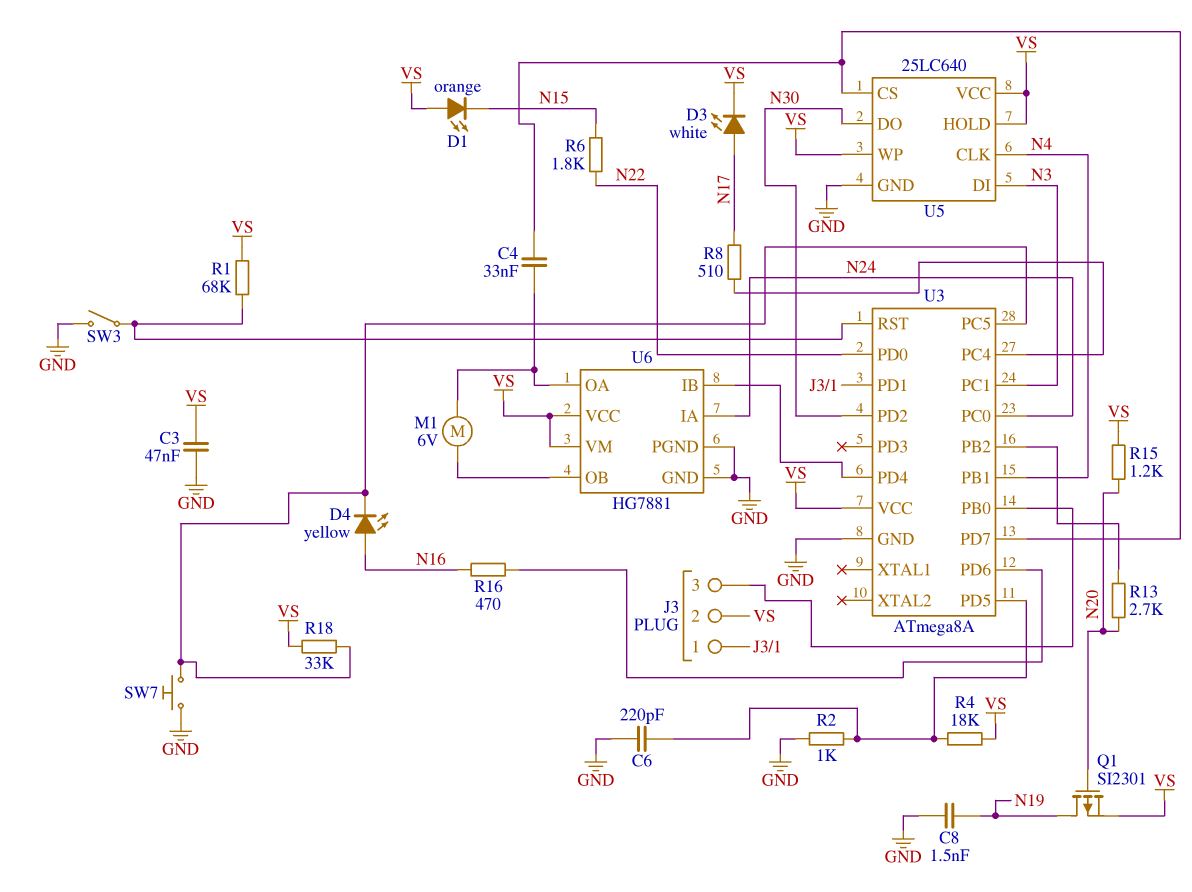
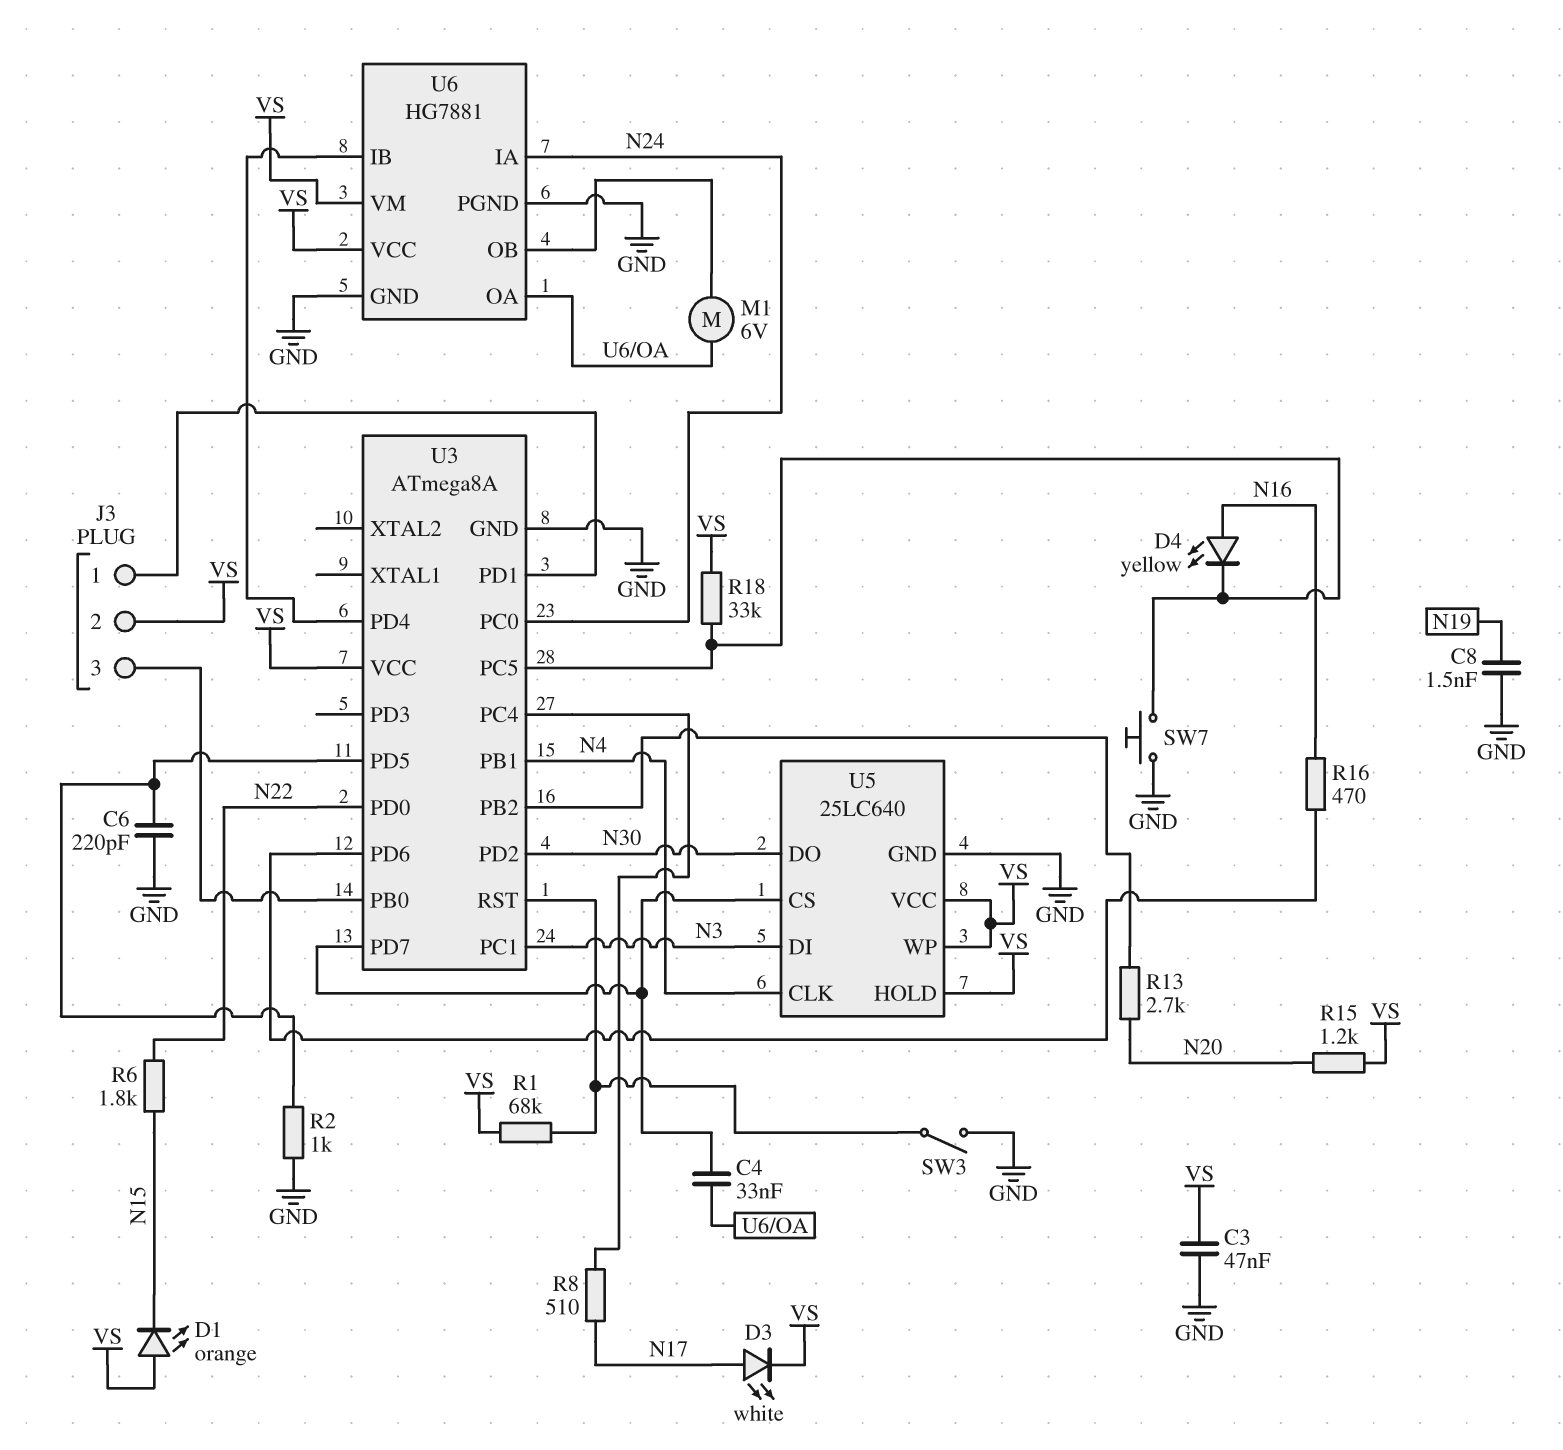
Q1: PMOS SI2301 (G N20, D N19, S VS) -> none
R4: 18k (U3/PD5, VS) -> none

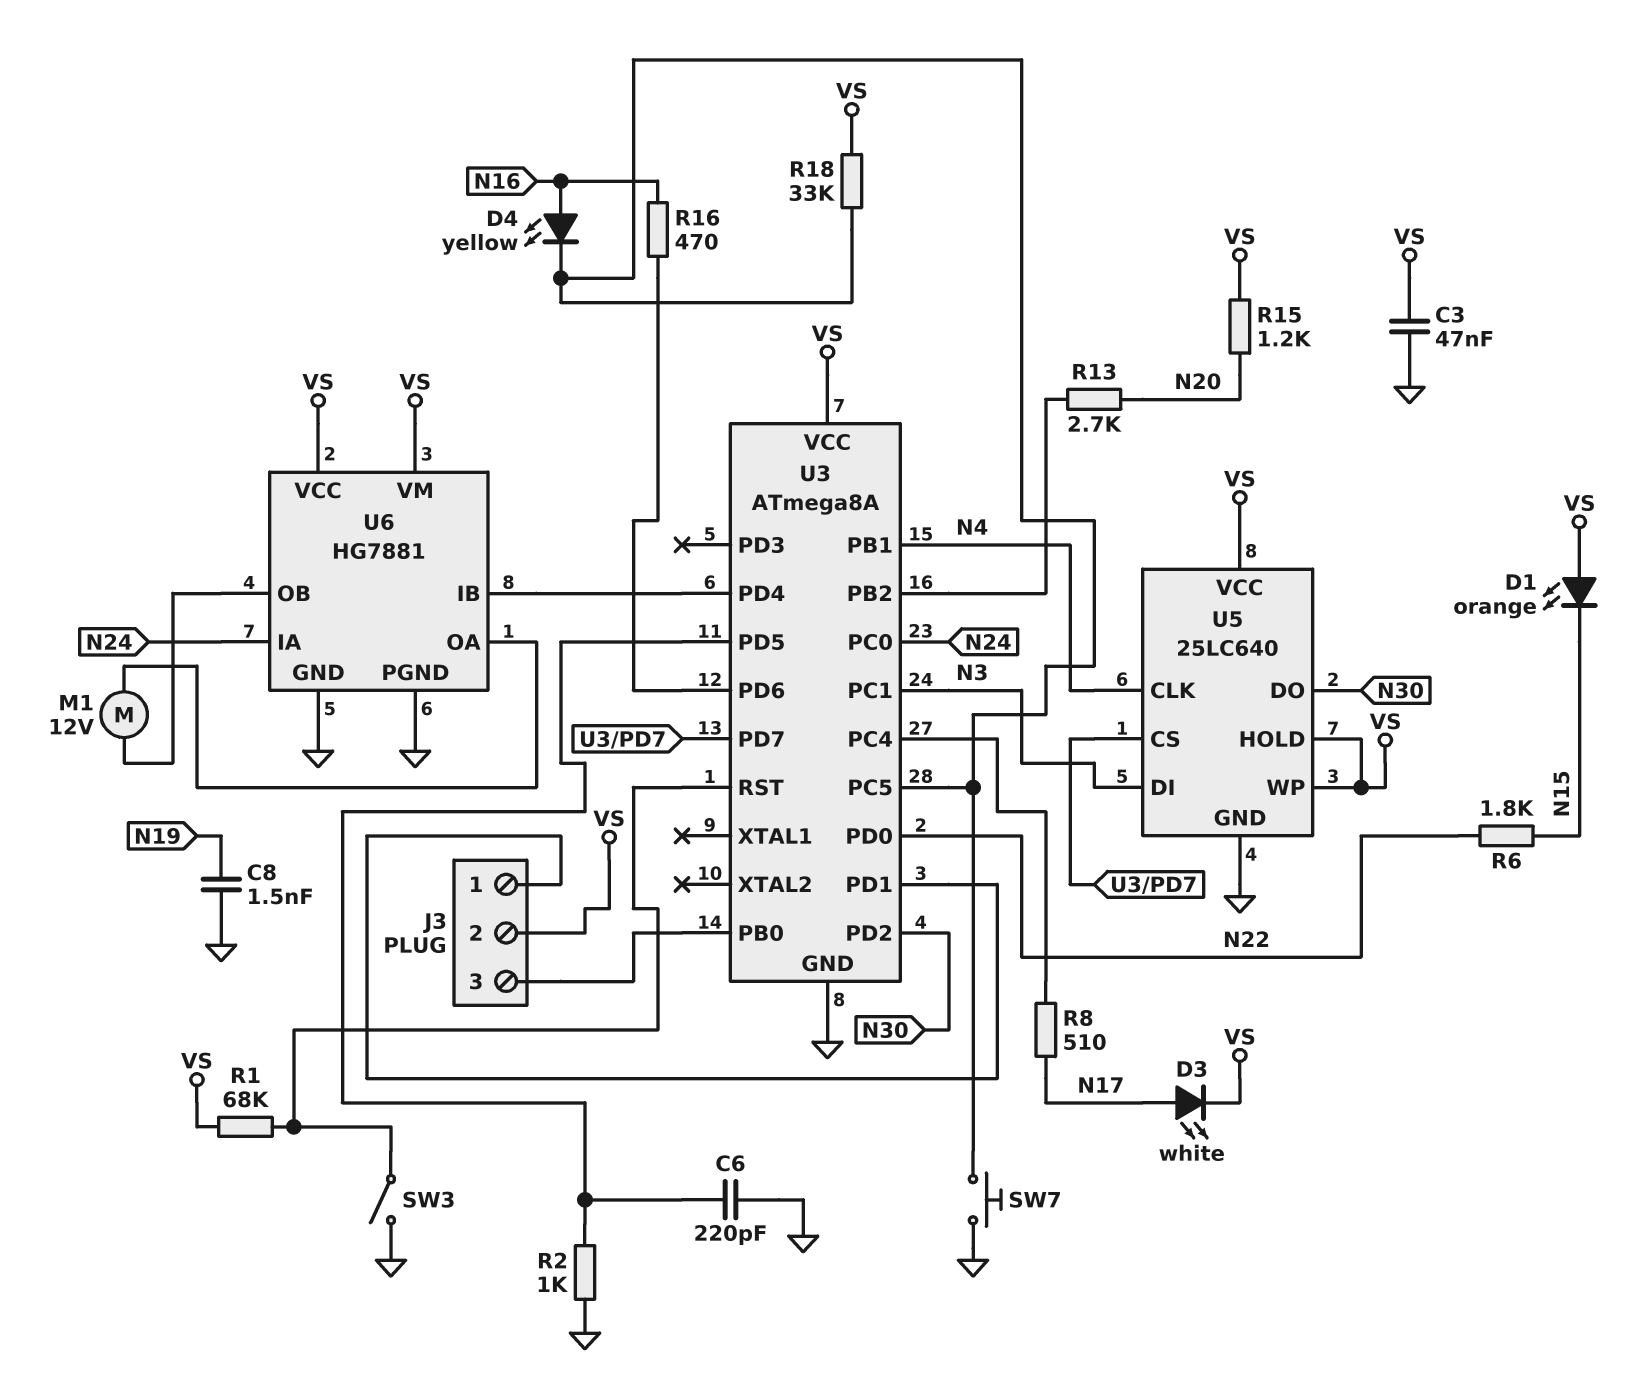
C4: 33nF (U3/PD7, U6/OA) -> none
M1: motor 6V (U6/OA, U6/OB) -> motor 12V (U6/OA, U6/OB)

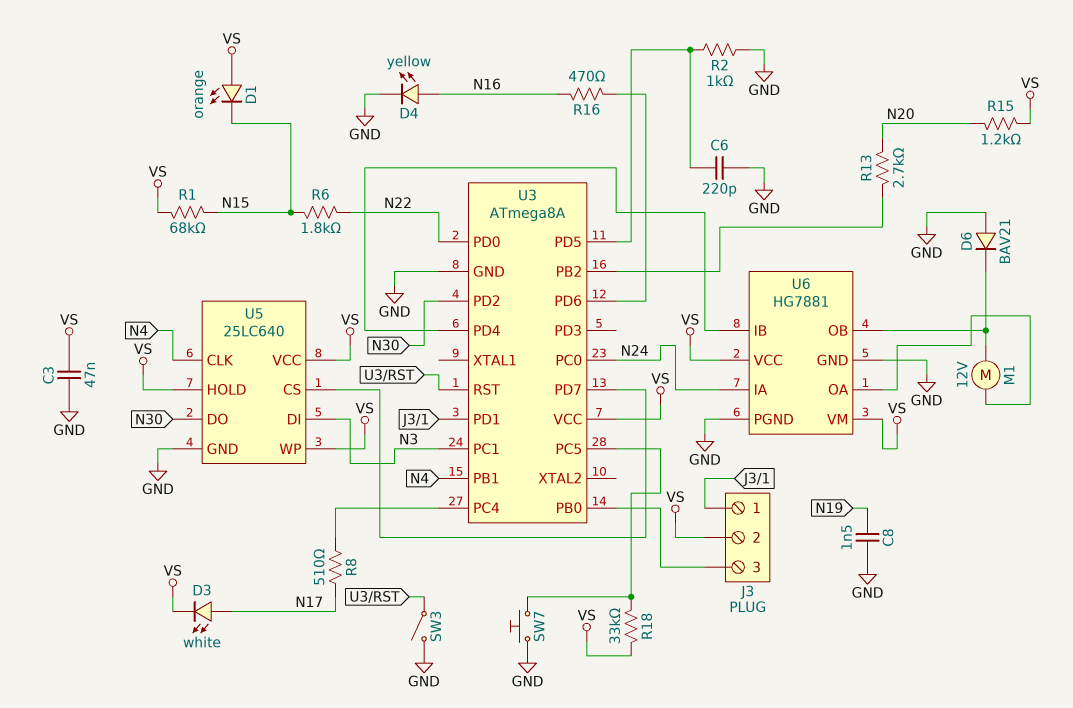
D4: LED yellow (A N16, K U3/PC5) -> LED yellow (A N16, K GND)
D6: none -> diode BAV21 (A GND, K U6/OB)
R1: 68k (U3/RST, VS) -> 68k (N15, VS)

